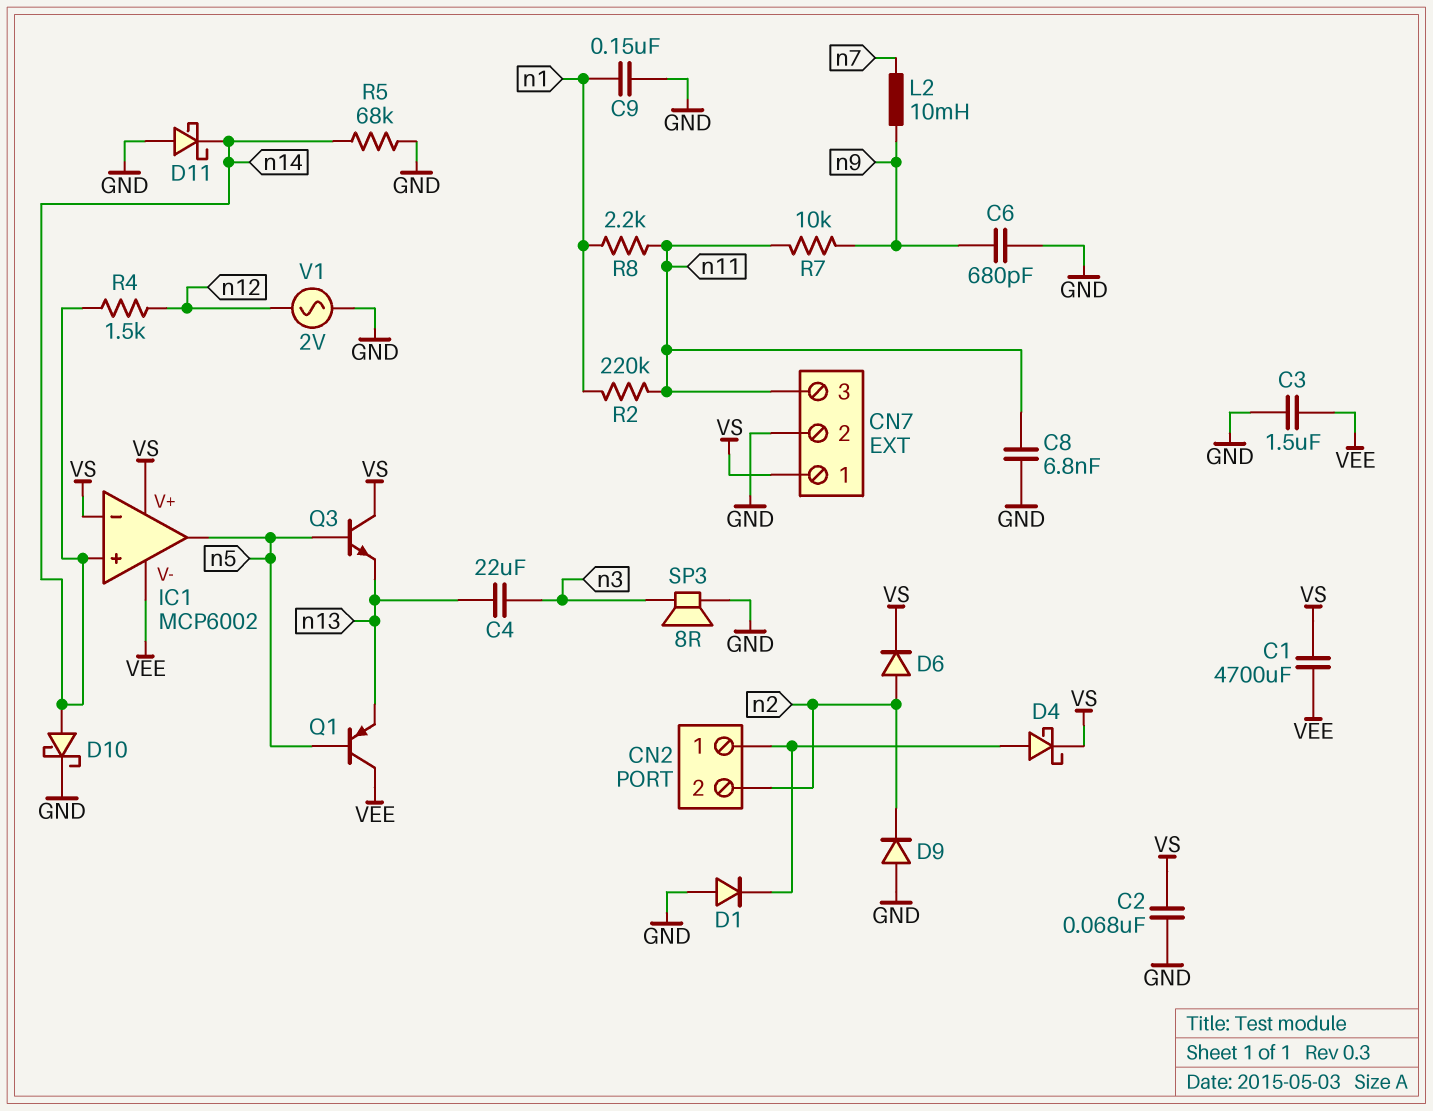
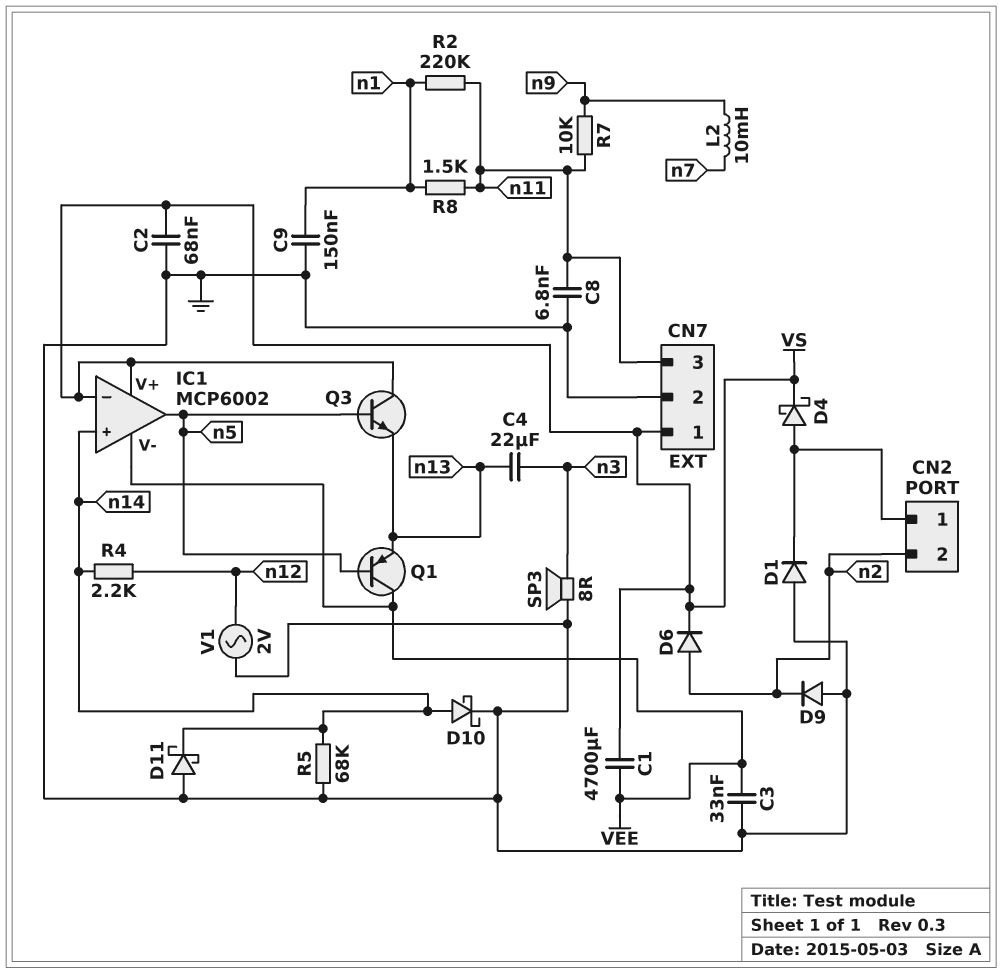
C3: 1.5uF (GND, VEE) -> 33nF (GND, VEE)
C6: 680pF (GND, n9) -> none
R4: 1.5k (n12, n14) -> 2.2k (n12, n14)
R8: 2.2k (n1, n11) -> 1.5k (n1, n11)

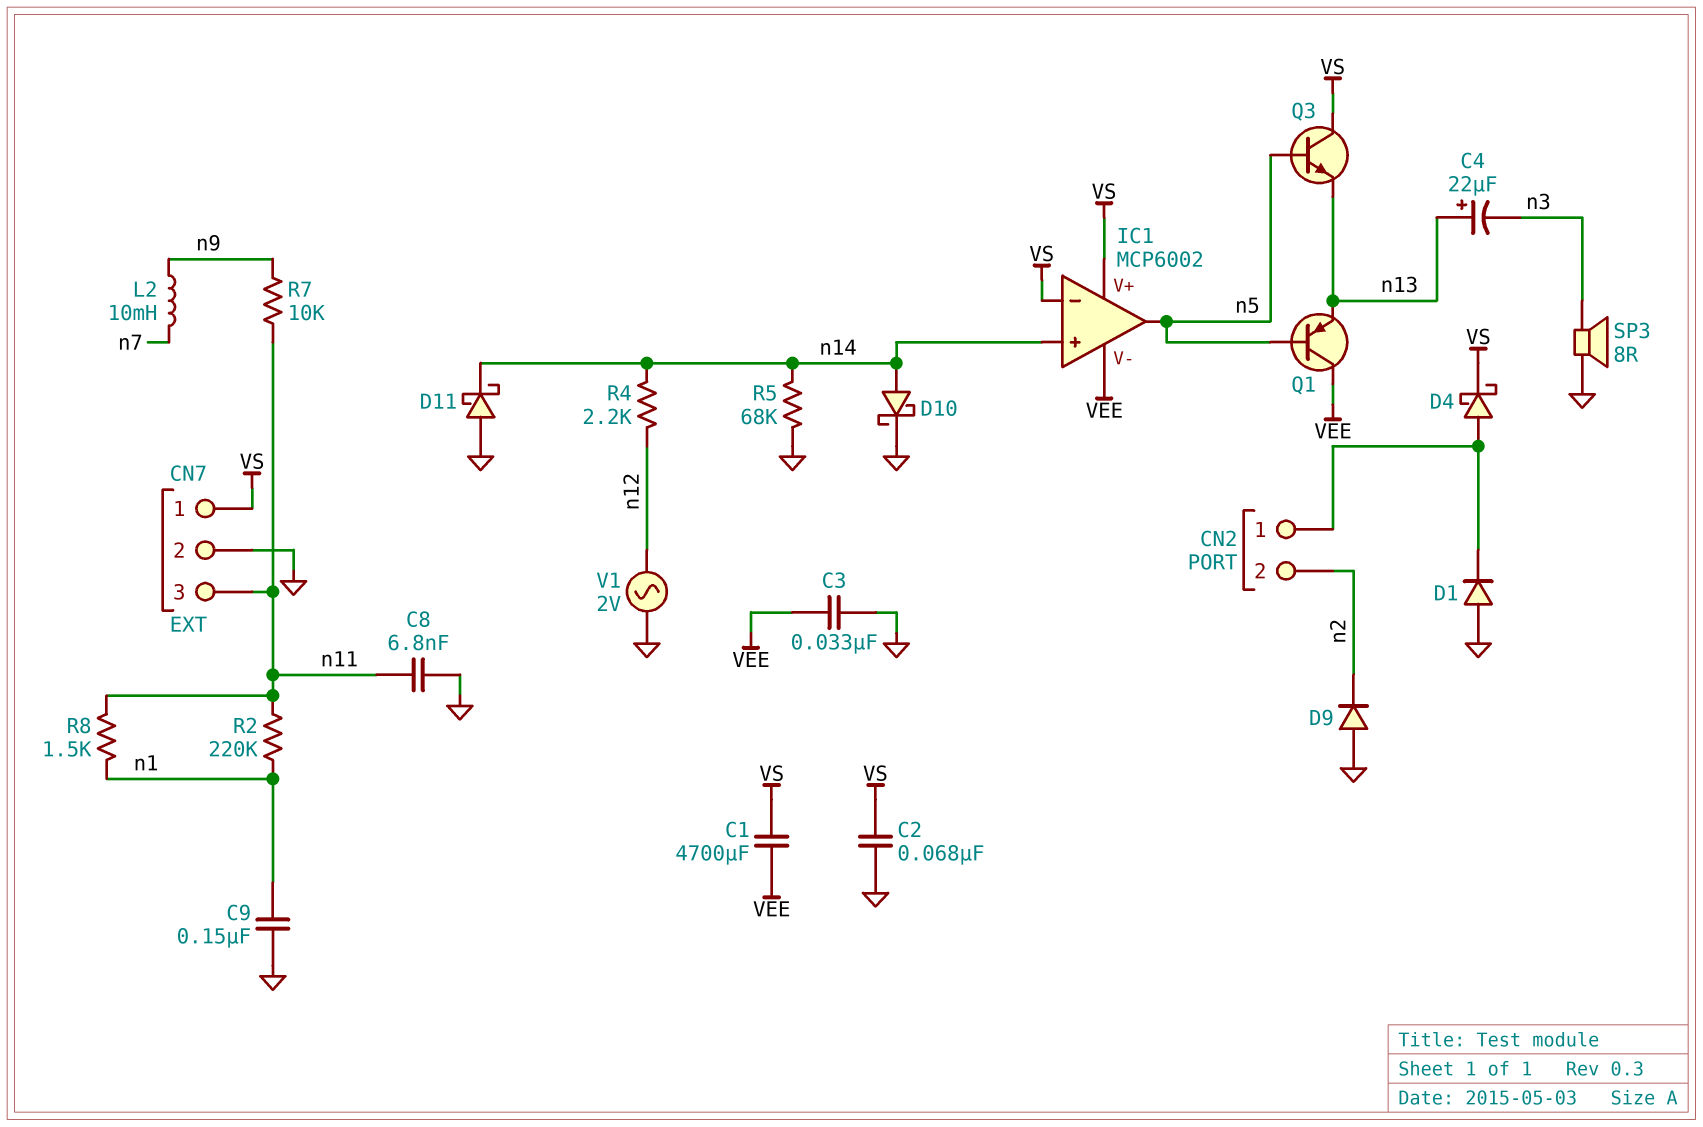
C4: 22uF (n3, n13) -> 22uF (plus n13, minus n3)
D6: diode (A n2, K VS) -> none

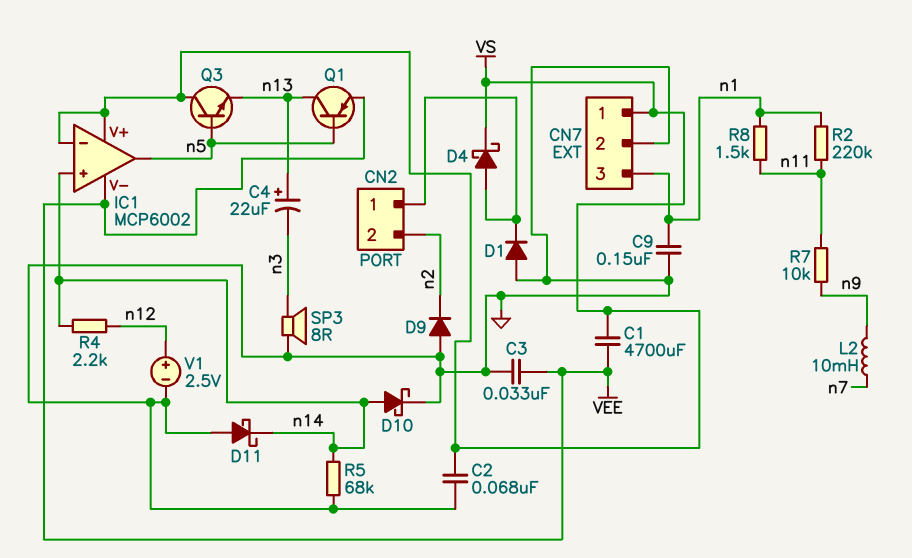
C8: 6.8nF (GND, n11) -> none
CN7 pin 3: n11 -> n1
Q1: PNP (B n5, C VEE, E n13) -> PNP (B n5, C n13, E VEE)
V1: AC 2V (GND, n12) -> 2.5V (plus n12, minus GND)

